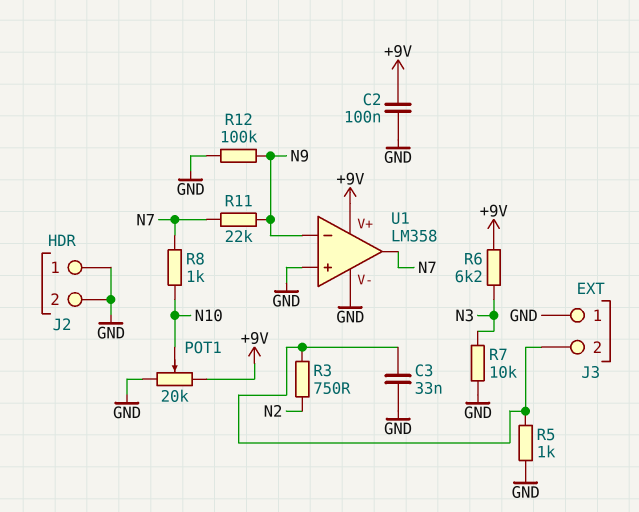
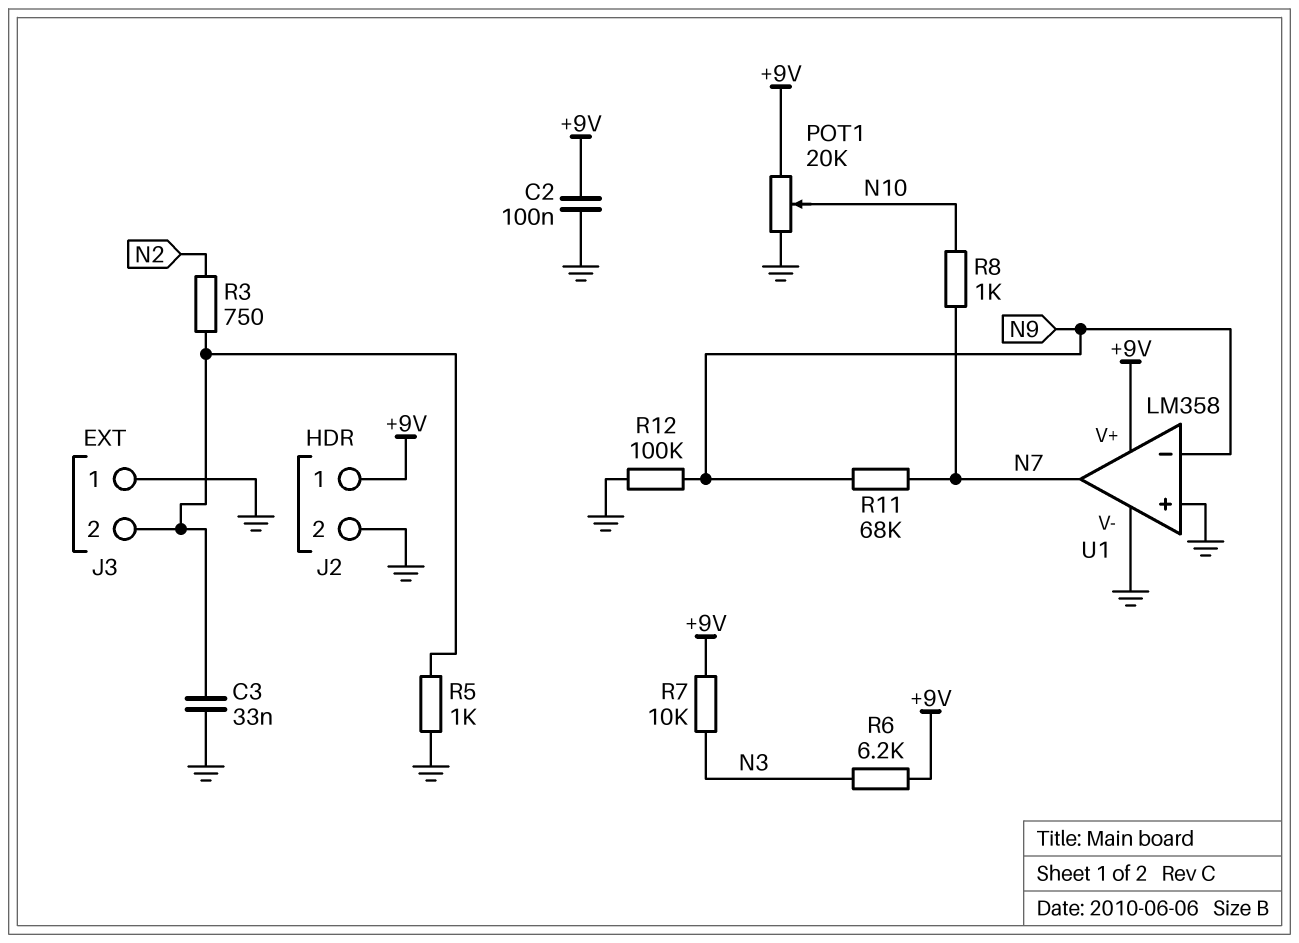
J2 pin 1: GND -> +9V
R7: 10k (GND, N3) -> 10k (+9V, N3)
R11: 22k (N7, N9) -> 68k (N7, N9)

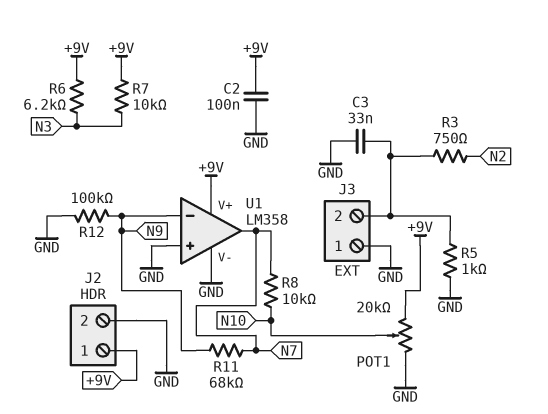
R8: 1k (N7, N10) -> 10k (N7, N10)

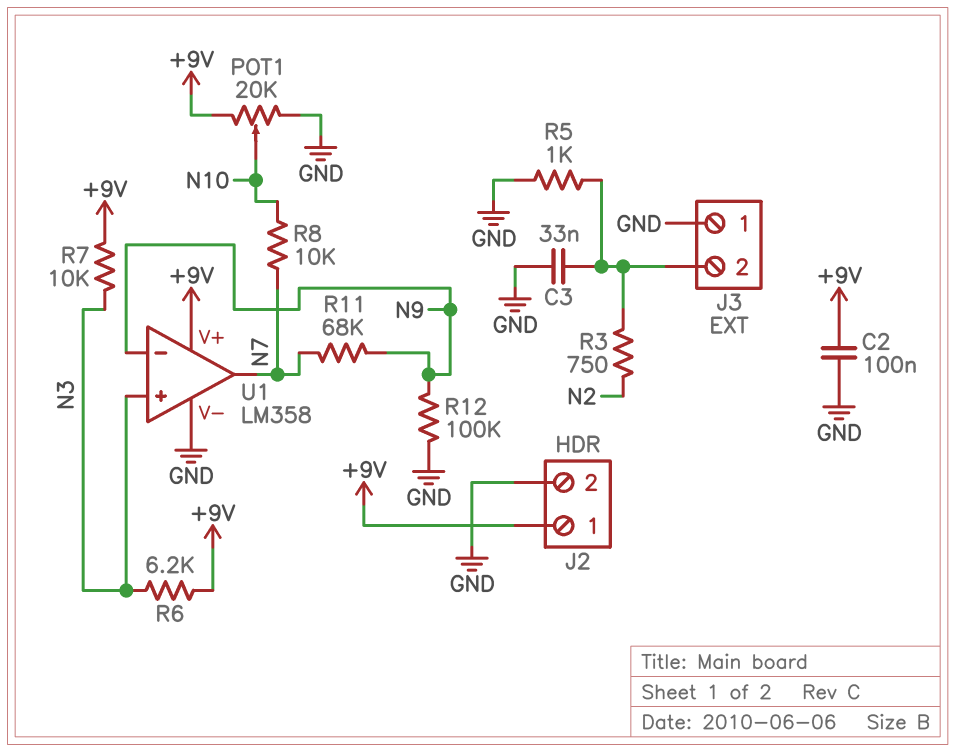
U1 pin in+: GND -> N3

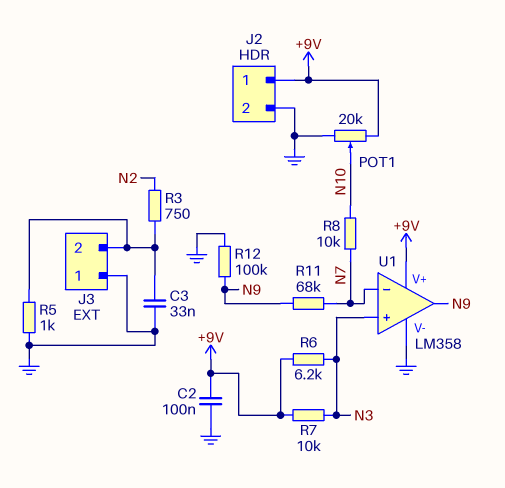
U1 pin in-: N9 -> N7
U1 pin out: N7 -> N9

